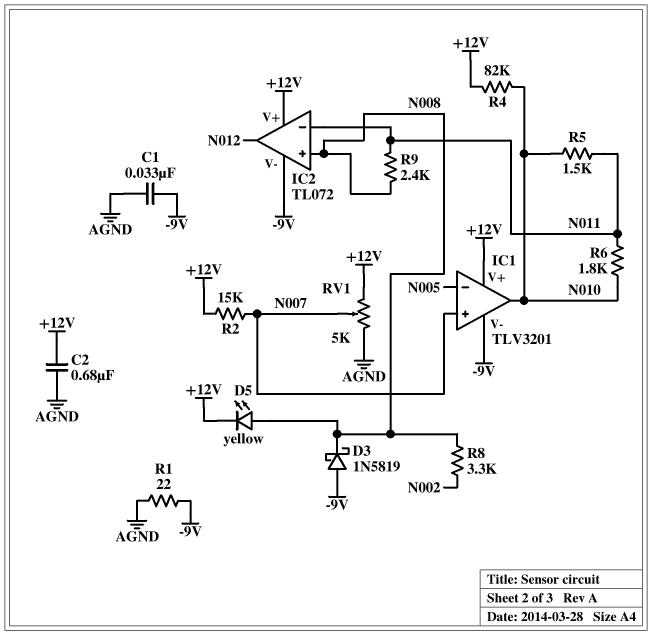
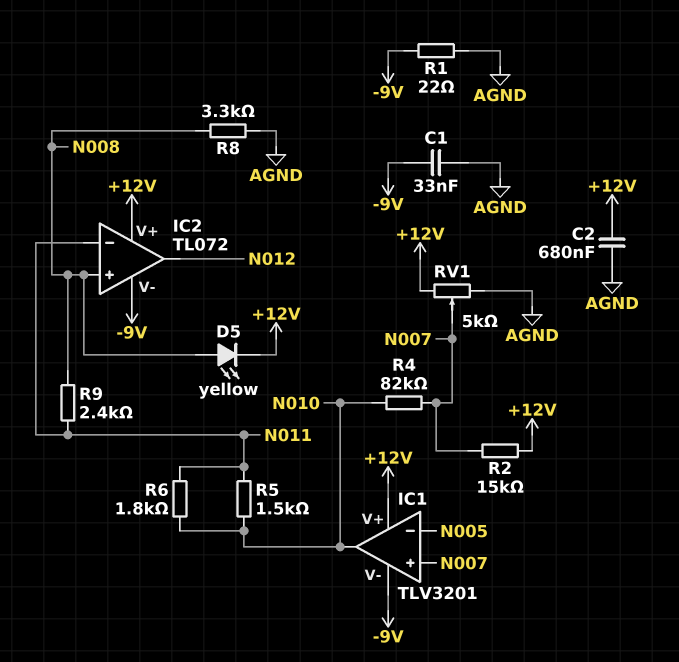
D3: schottky 1N5819 (A -9V, K N008) -> none
R4: 82k (+12V, N010) -> 82k (N007, N010)
R8: 3.3k (N002, N008) -> 3.3k (AGND, N008)

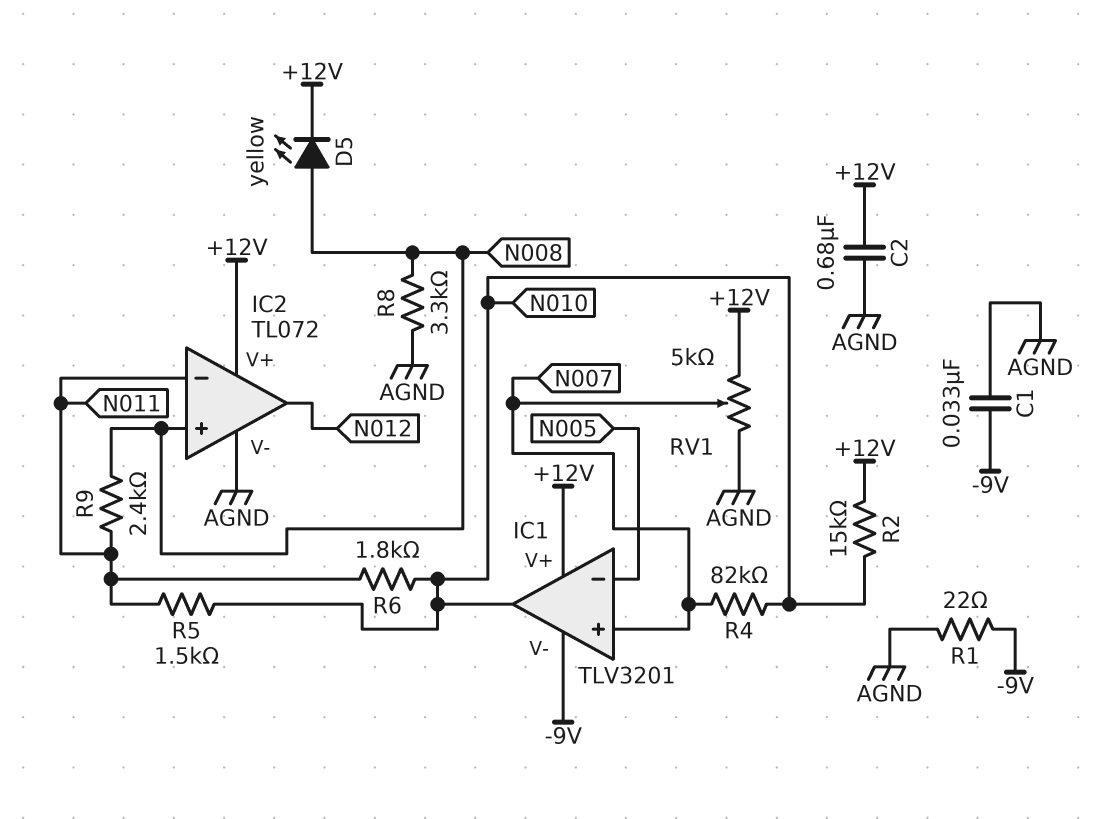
IC2 pin V-: -9V -> AGND
R2: 15k (+12V, N007) -> 15k (+12V, N010)

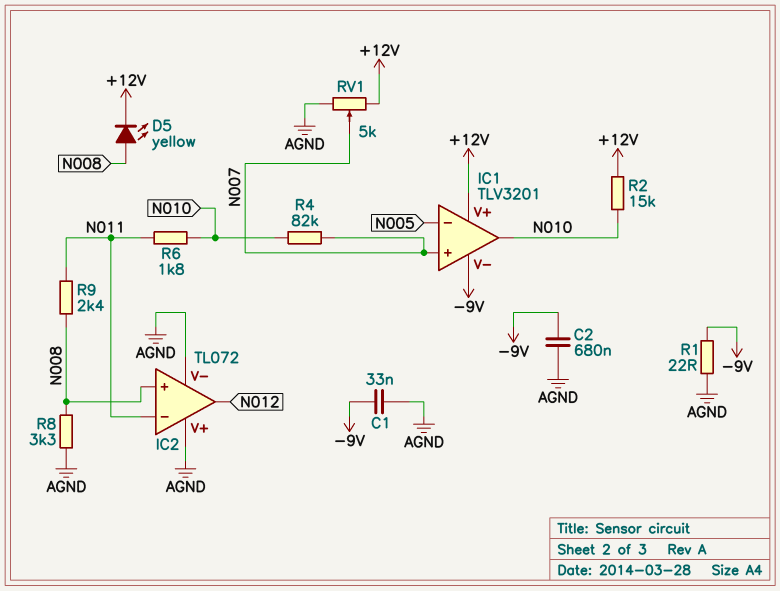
C2: 680nF (+12V, AGND) -> 680nF (-9V, AGND)
IC2 pin V+: +12V -> AGND
R5: 1.5k (N010, N011) -> none

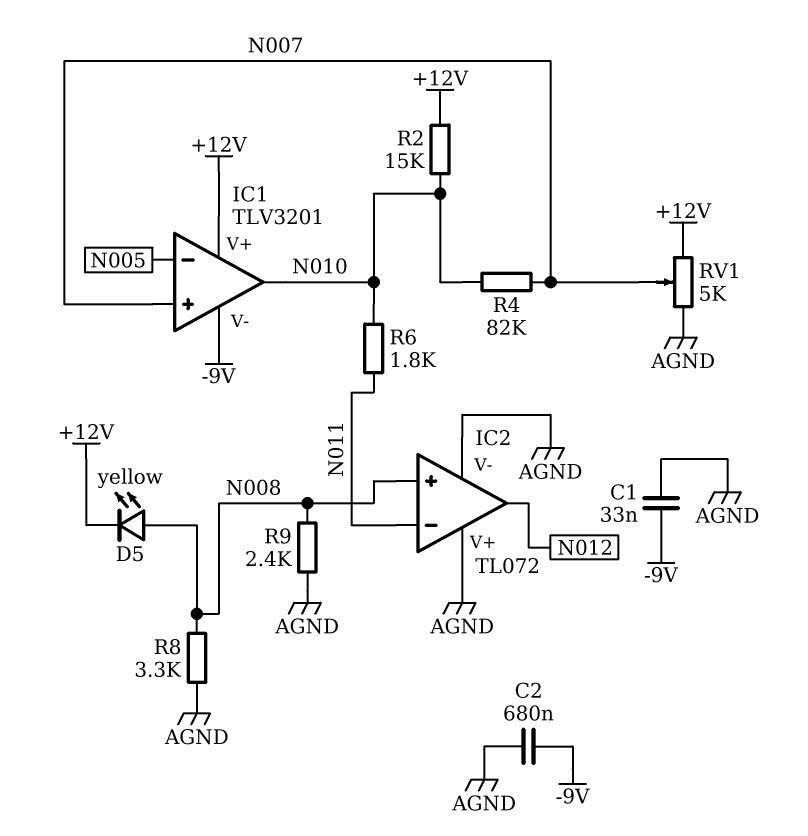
R1: 22 (-9V, AGND) -> none
R9: 2.4k (N008, N011) -> 2.4k (AGND, N008)

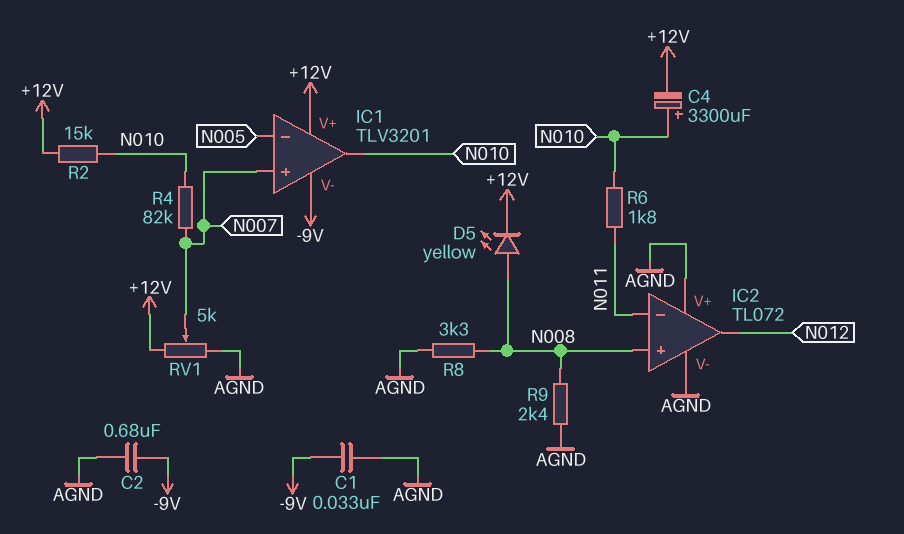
C4: none -> 3300uF (plus N010, minus +12V)

